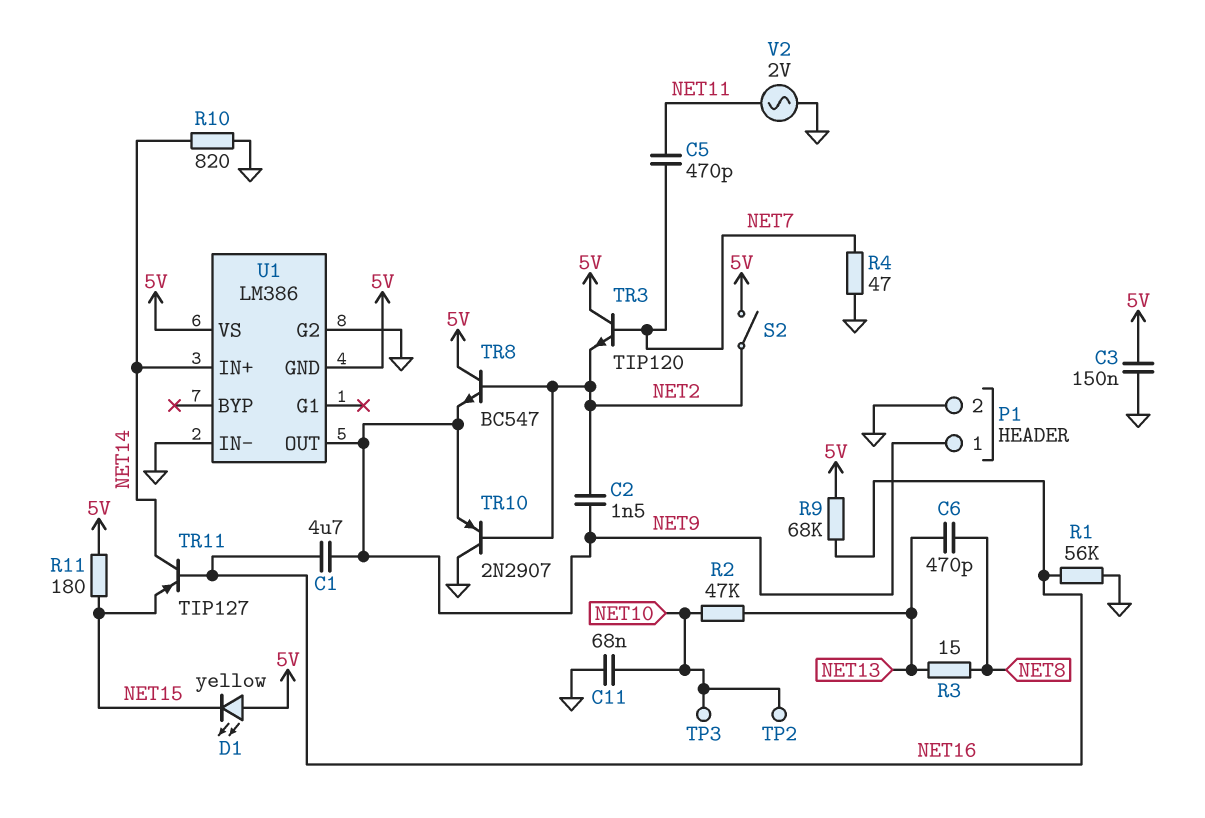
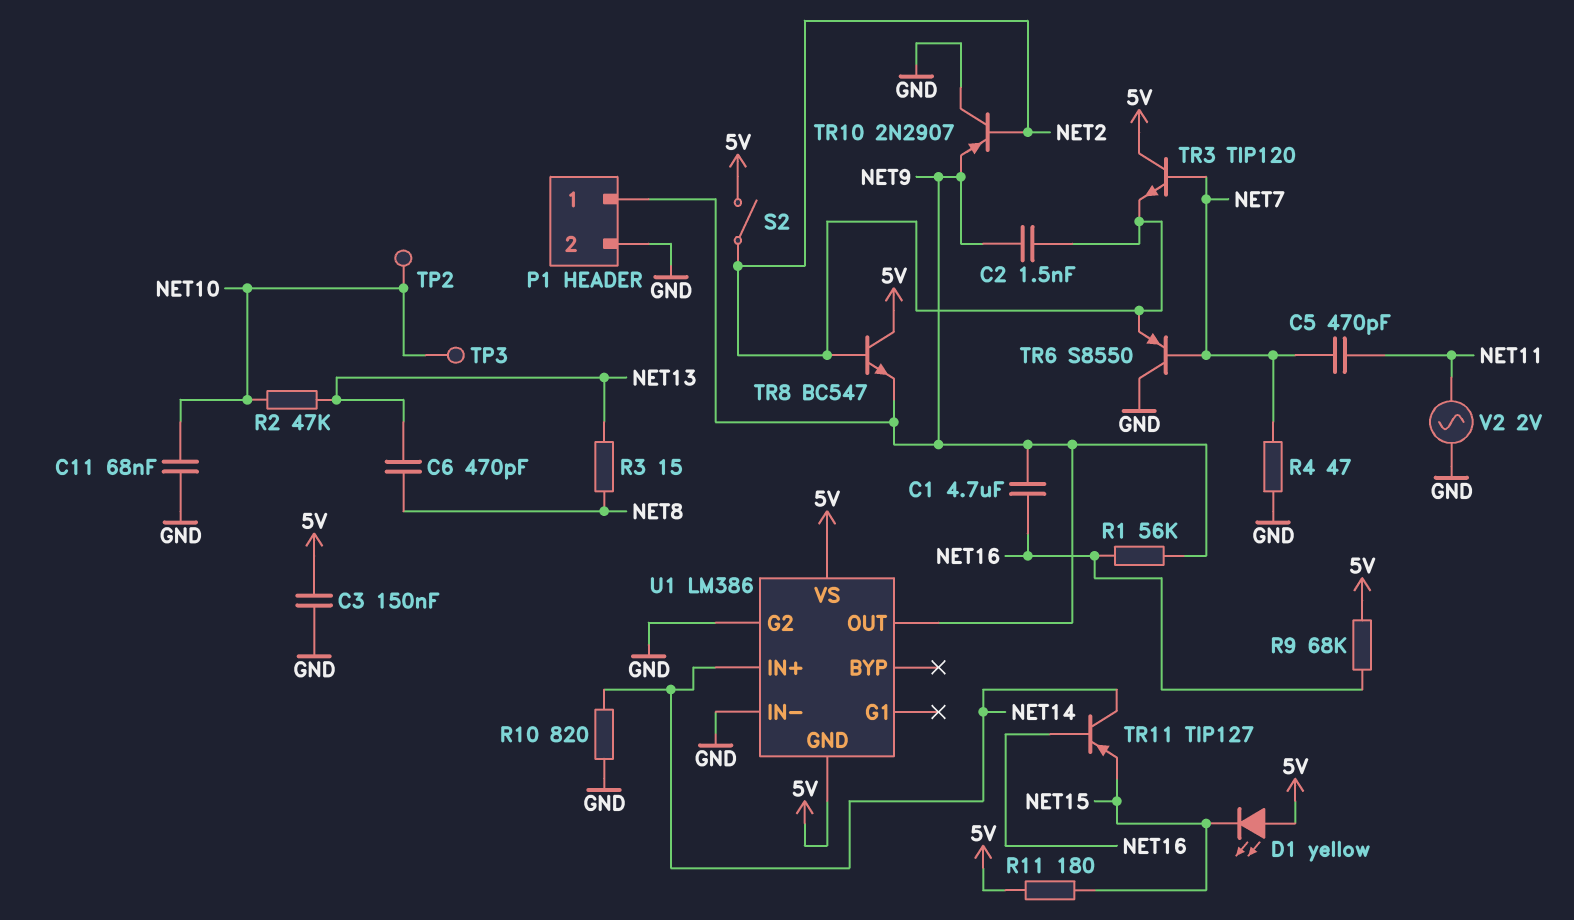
R1: 56k (GND, NET16) -> 56k (NET9, NET16)
TR6: none -> PNP S8550 (B NET7, C GND, E NET2)

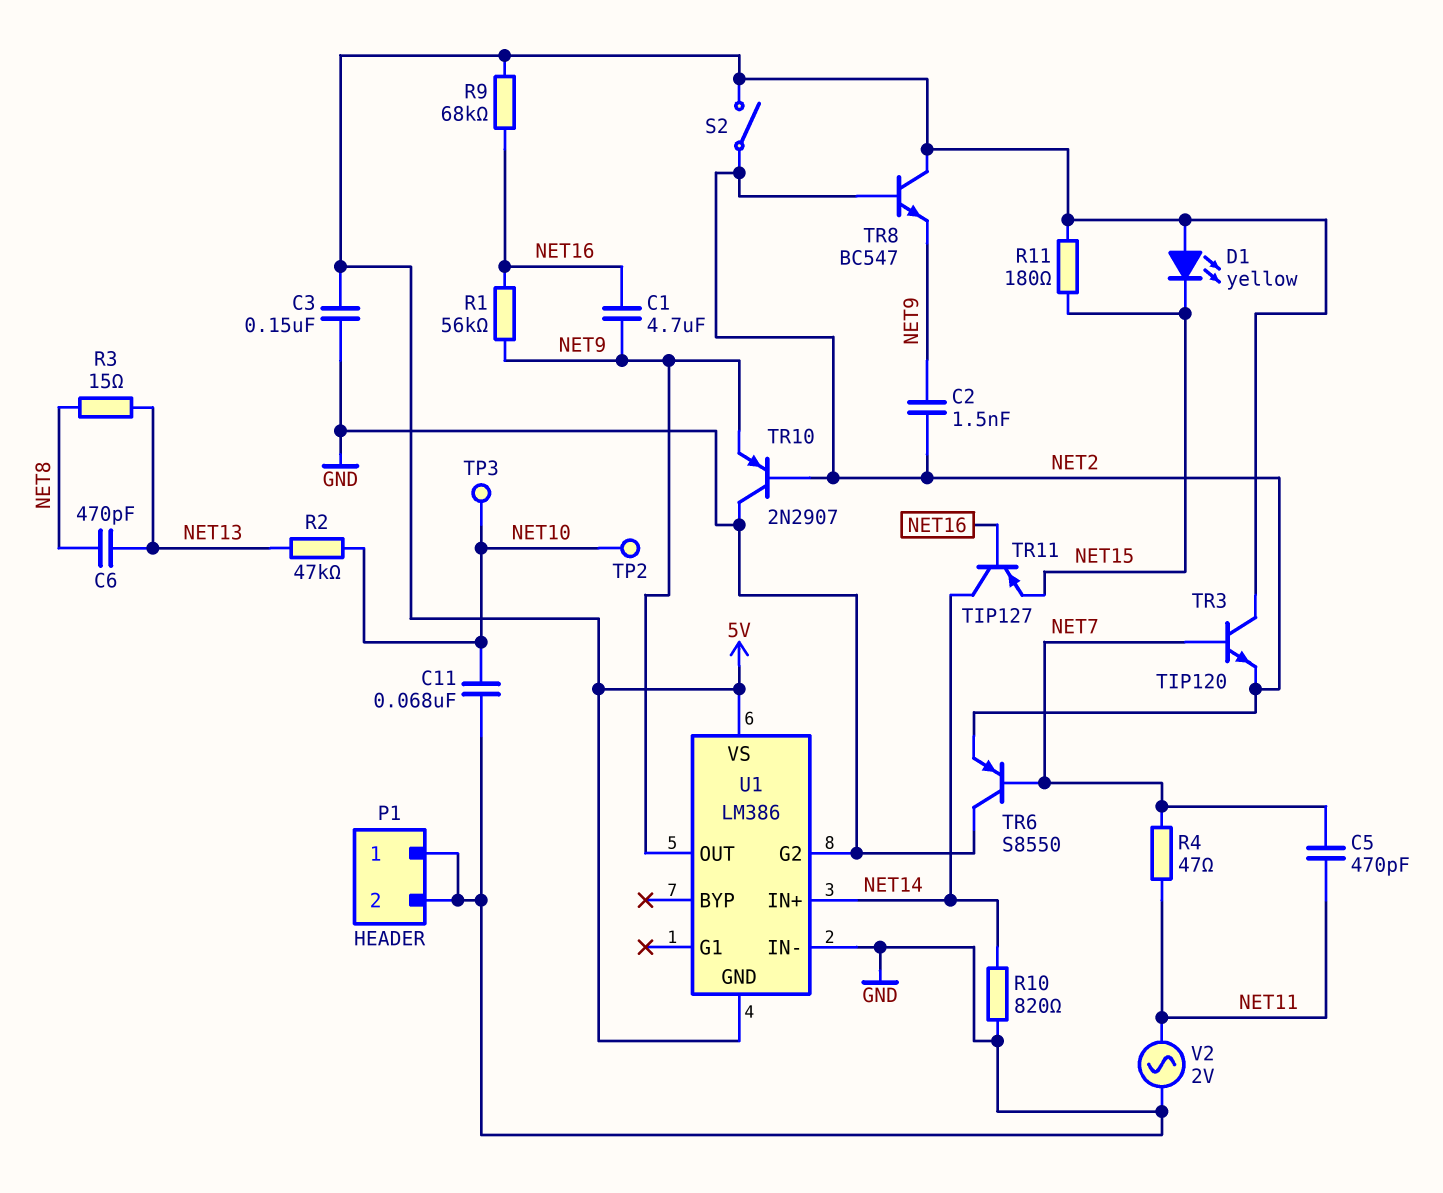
P1 pin 1: NET9 -> GND
R4: 47 (GND, NET7) -> 47 (NET7, NET11)

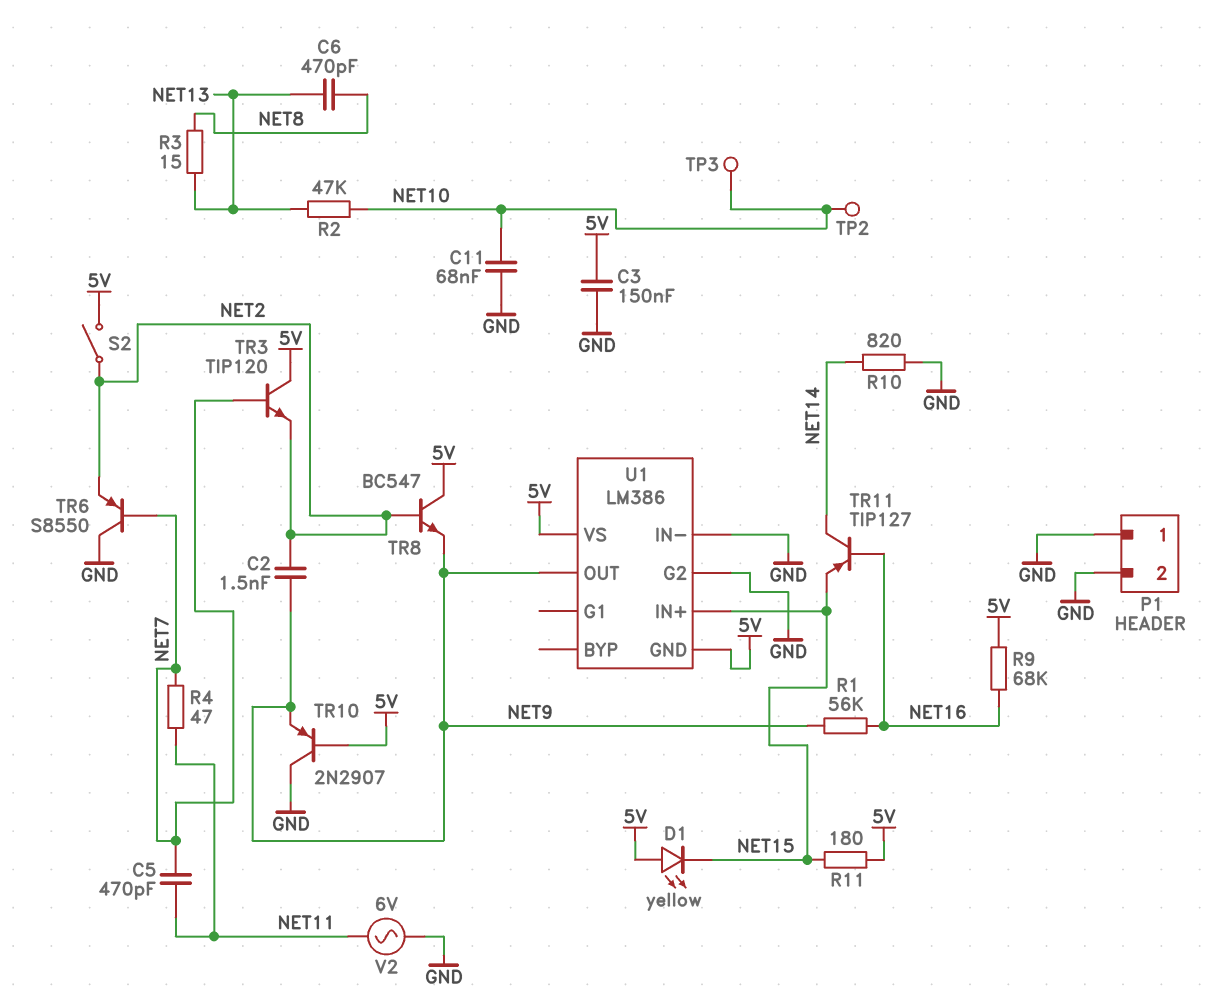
C1: 4.7uF (NET9, NET16) -> none
TR10: PNP 2N2907 (B NET2, C GND, E NET9) -> PNP 2N2907 (B 5V, C GND, E NET9)
U1 pin IN+: NET14 -> NET15
V2: AC 2V (GND, NET11) -> AC 6V (GND, NET11)

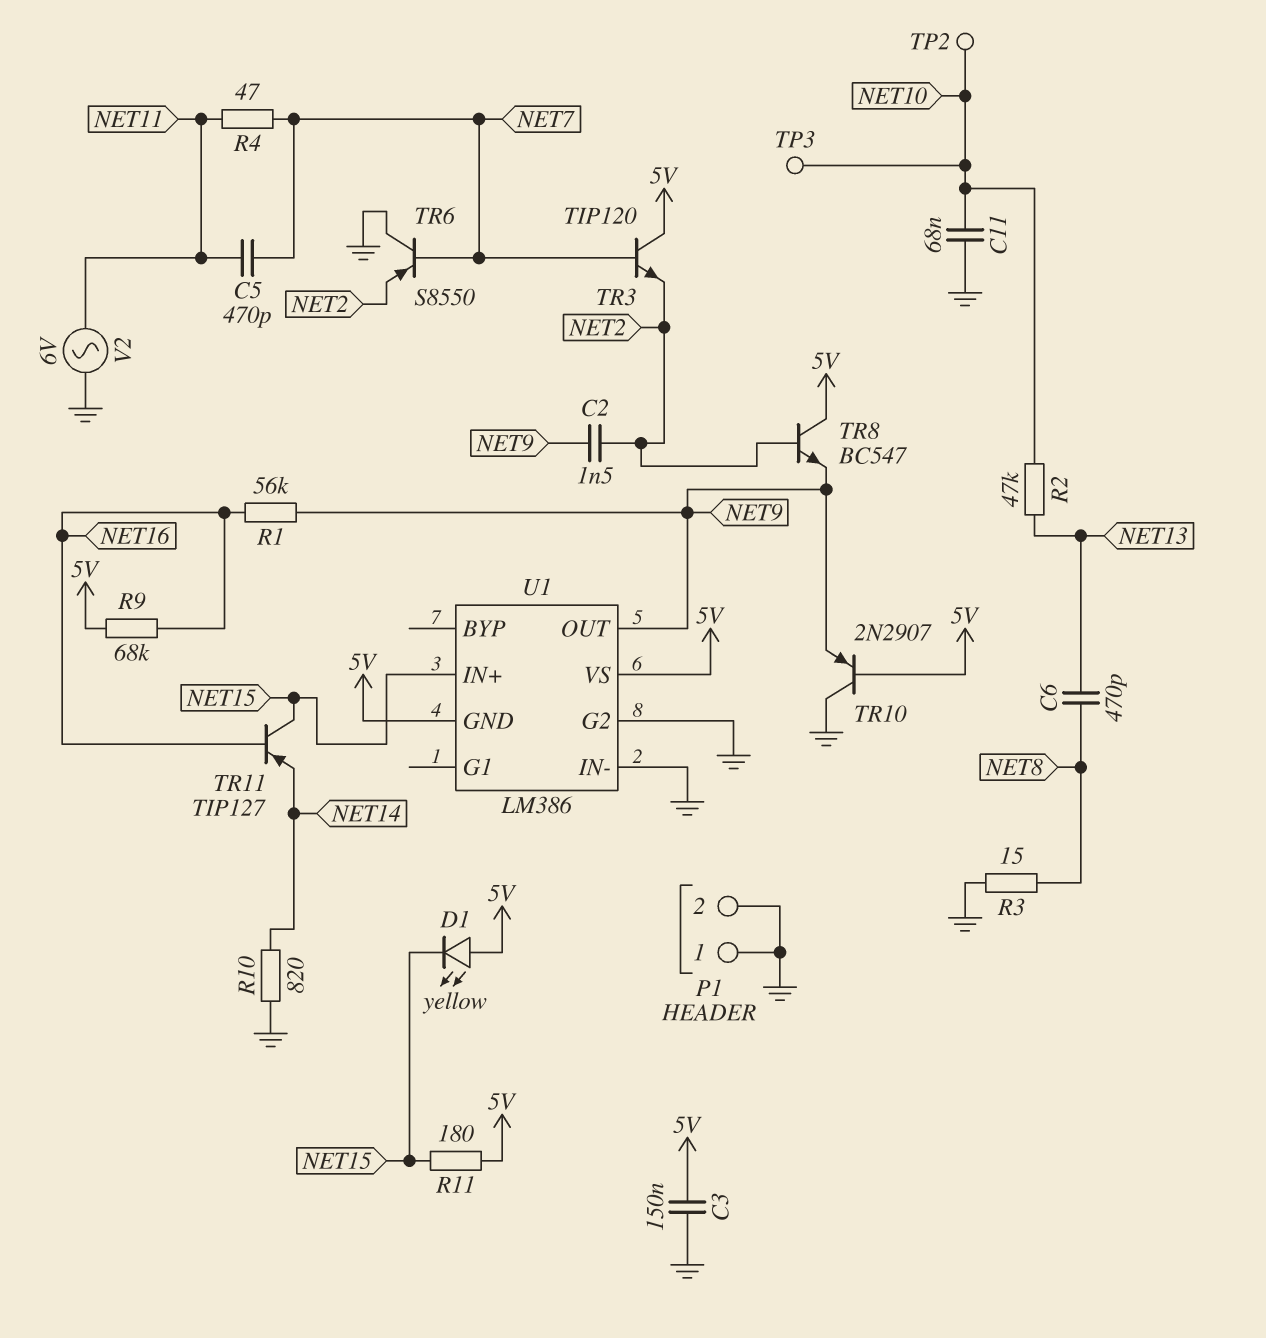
R3: 15 (NET8, NET13) -> 15 (GND, NET8)
S2: switch (5V, NET2) -> none
TR11: PNP TIP127 (B NET16, C NET14, E NET15) -> PNP TIP127 (B NET16, C NET15, E NET14)

